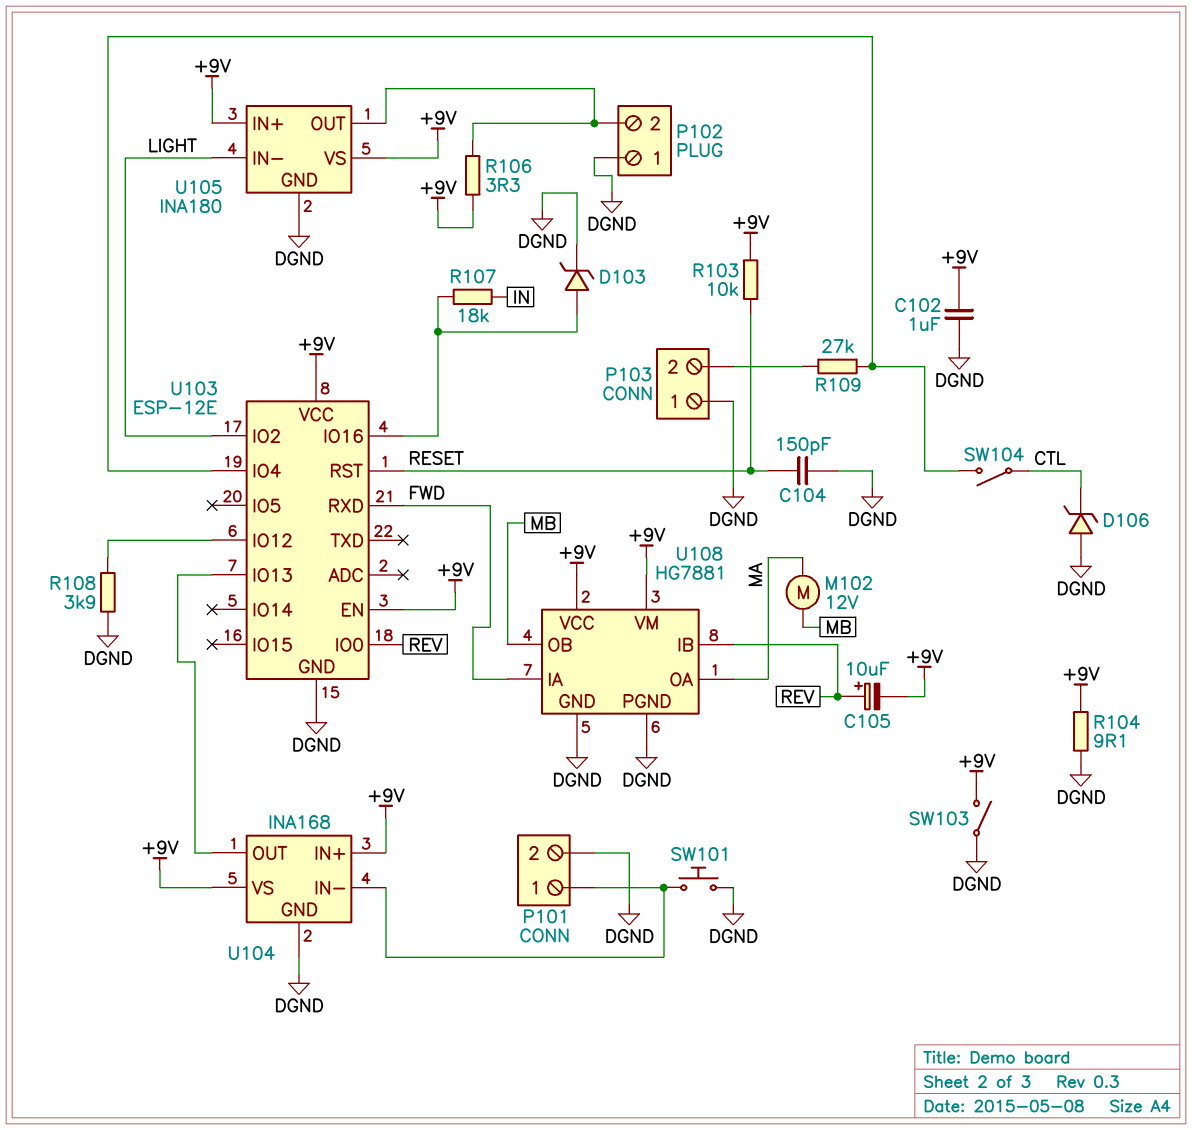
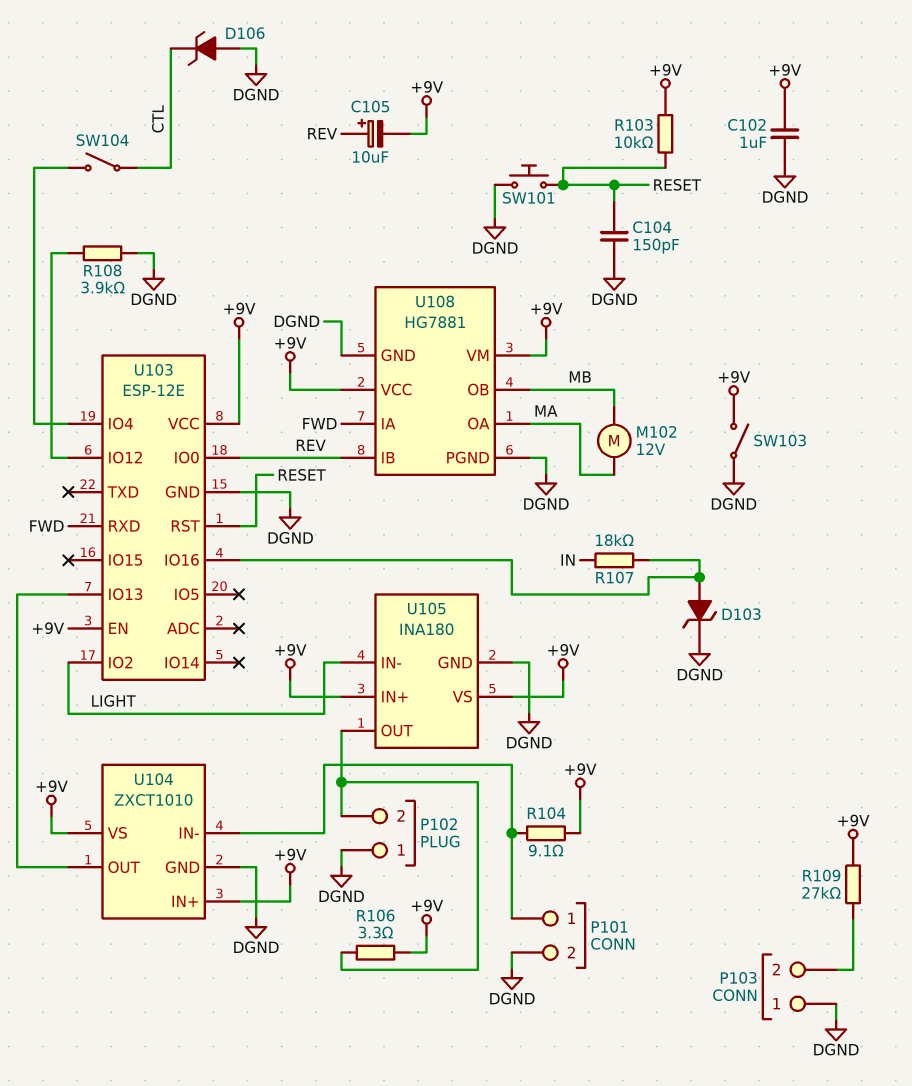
R104: 9.1 (+9V, DGND) -> 9.1 (+9V, P101/1)
R109: 27k (P103/2, U103/IO4) -> 27k (+9V, P103/2)
SW101: button (DGND, P101/1) -> button (DGND, RESET)
U104: INA168 -> ZXCT1010

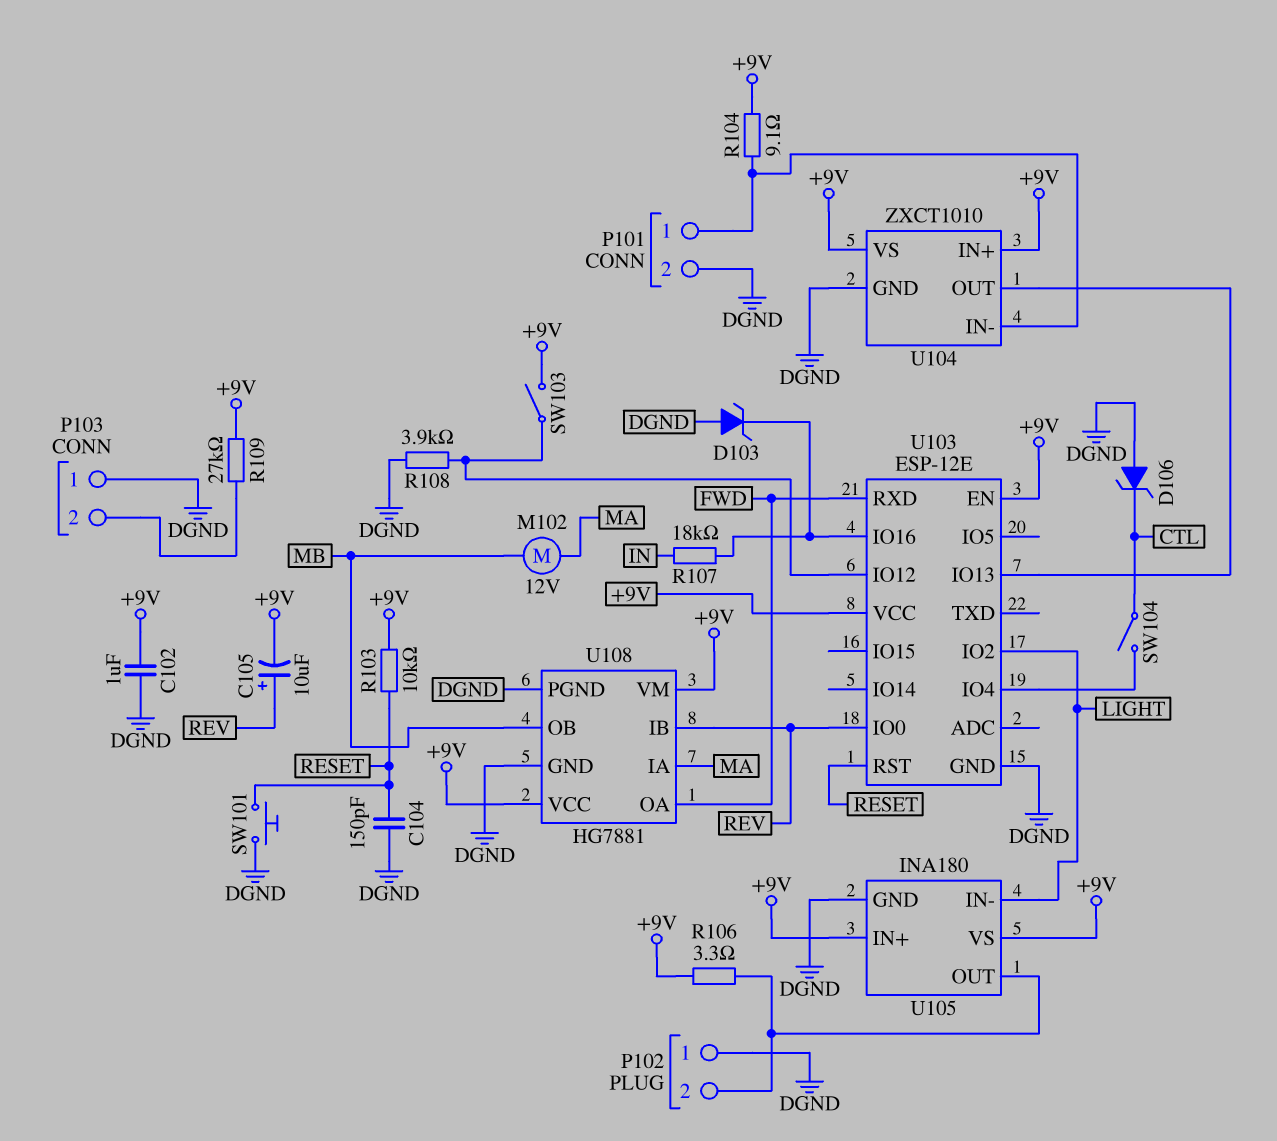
D103: zener (A U103/IO16, K DGND) -> zener (A DGND, K U103/IO16)
SW103: switch (+9V, DGND) -> switch (+9V, U103/IO12)
U108 pin IA: FWD -> MA
U108 pin OA: MA -> FWD

